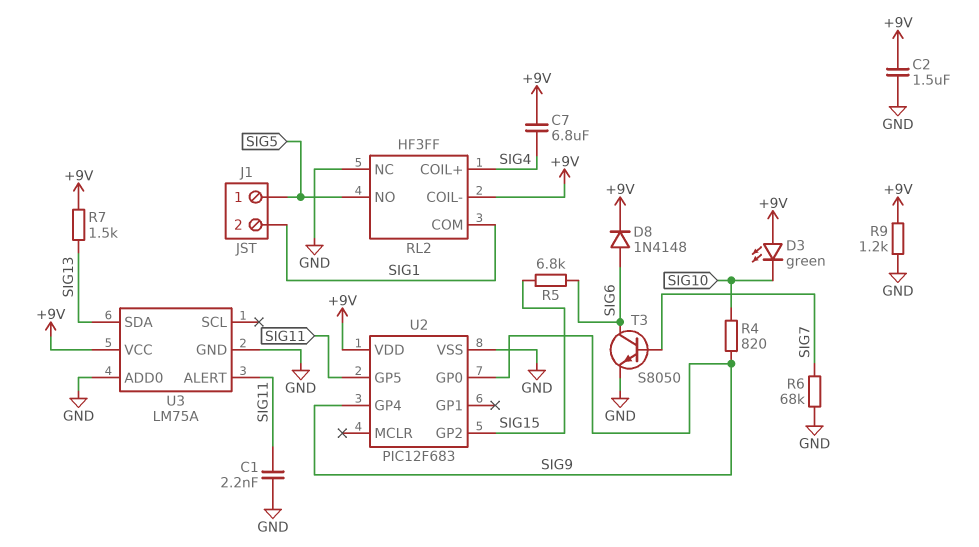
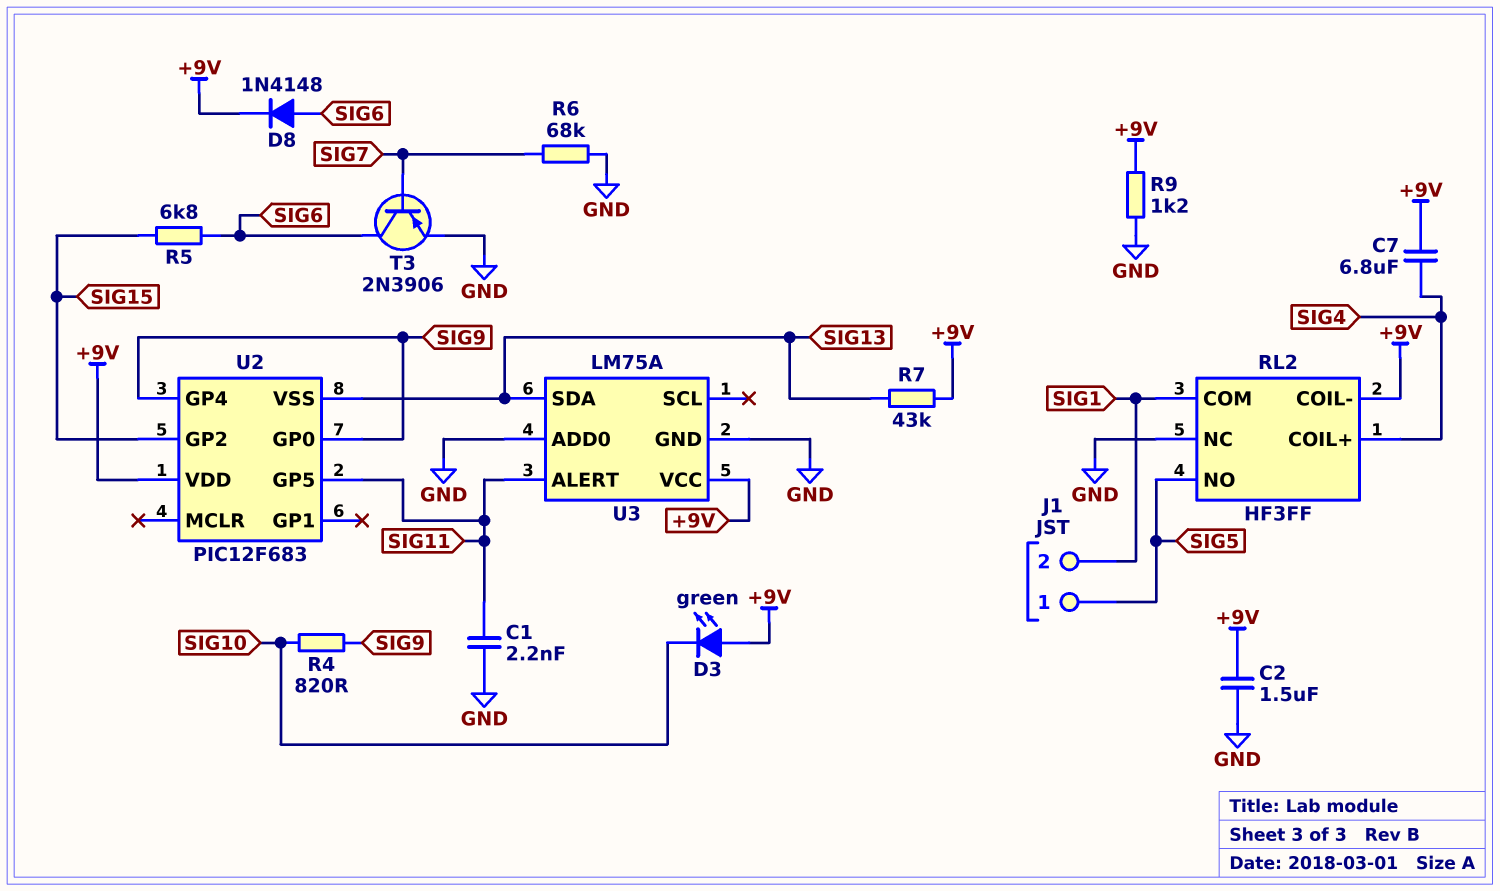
R7: 1.5k (+9V, SIG13) -> 43k (+9V, SIG13)
T3: NPN S8050 (B SIG7, C SIG6, E GND) -> PNP 2N3906 (B SIG7, C SIG6, E GND)
U2 pin VSS: GND -> SIG13

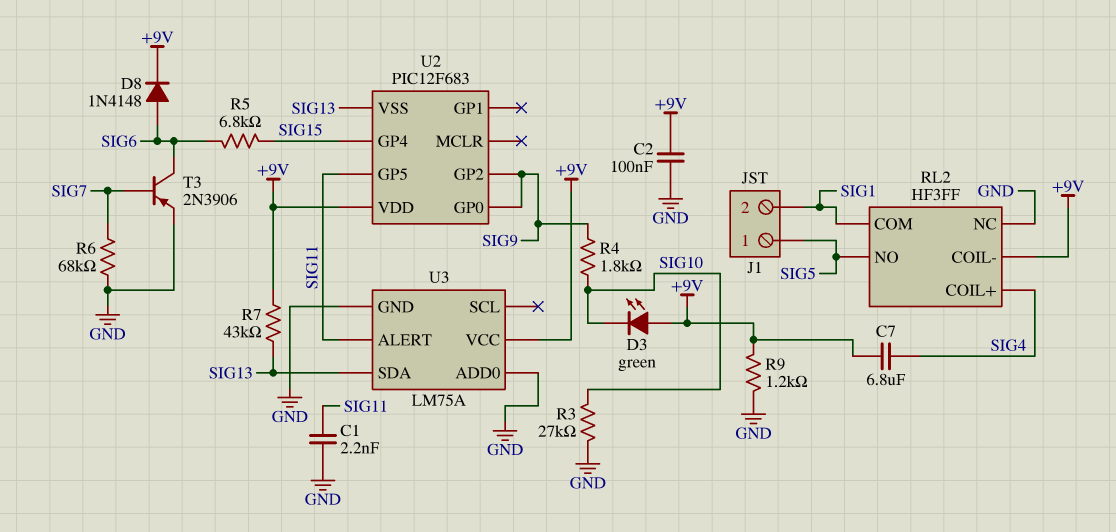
C2: 1.5uF (+9V, GND) -> 100nF (+9V, GND)
R3: none -> 27k (GND, SIG10)
R4: 820 (SIG9, SIG10) -> 1.8k (SIG9, SIG10)
U2 pin GP2: SIG15 -> SIG9
U2 pin GP4: SIG9 -> SIG15

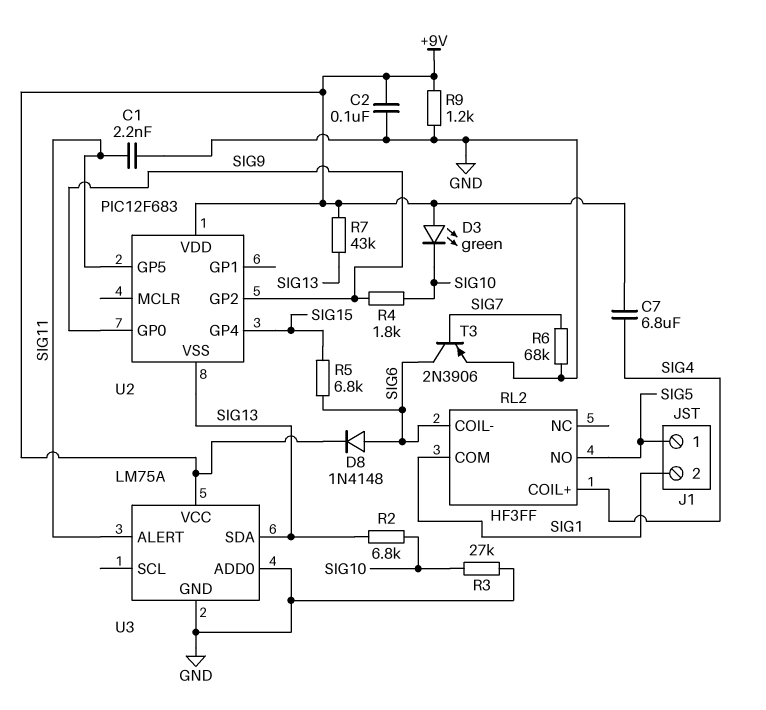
R2: none -> 6.8k (SIG10, SIG13)
RL2 pin COIL-: +9V -> SIG6
RL2 pin NC: GND -> none

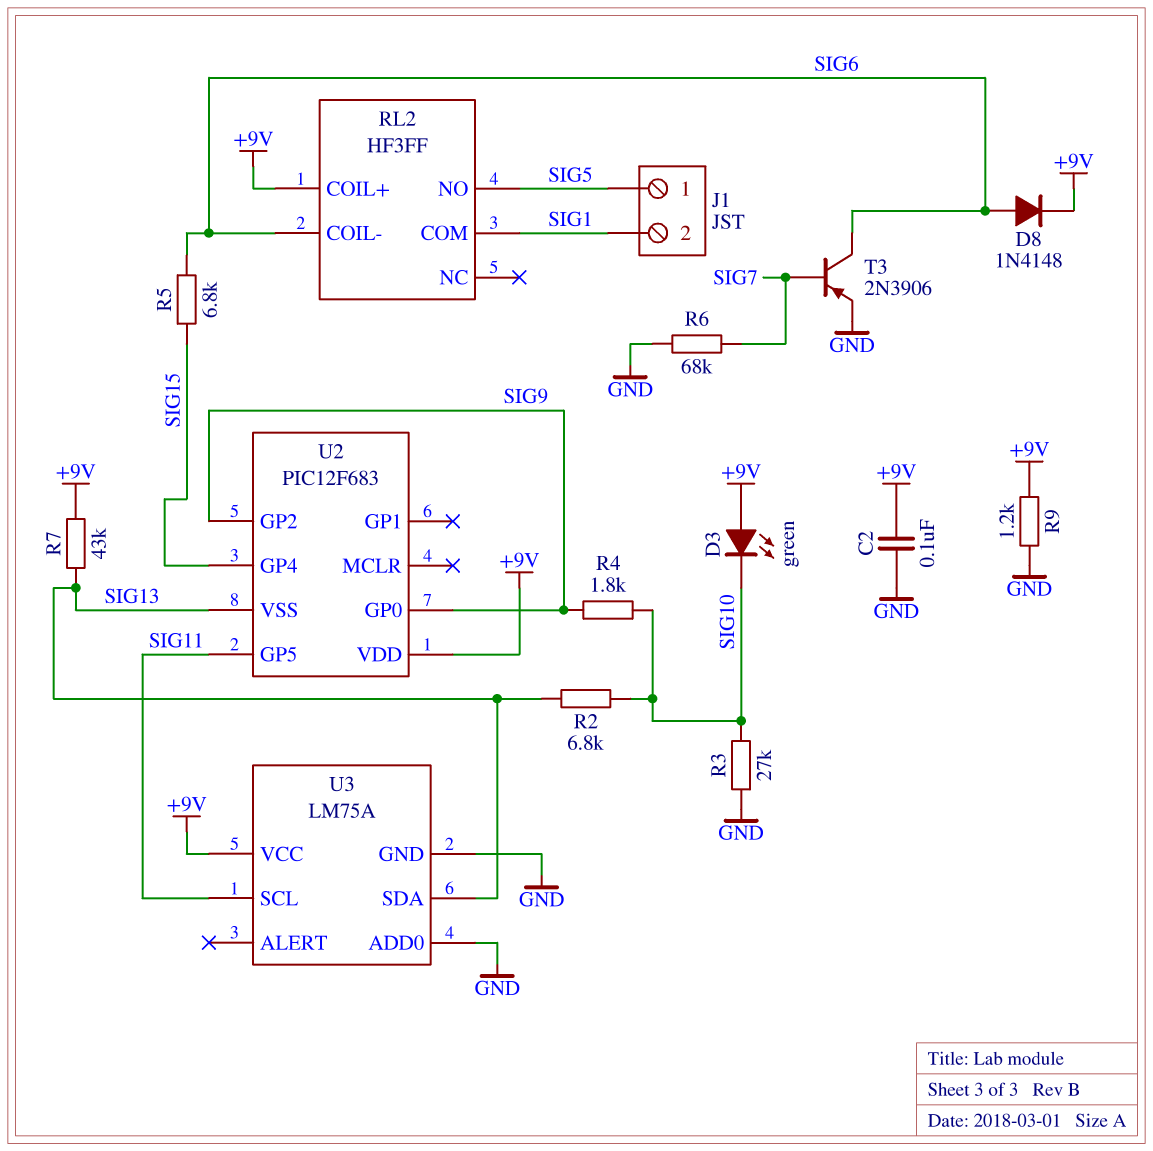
C1: 2.2nF (GND, SIG11) -> none
C7: 6.8uF (+9V, SIG4) -> none
RL2 pin COIL+: SIG4 -> +9V
U3 pin ALERT: SIG11 -> none
U3 pin SCL: none -> SIG11

